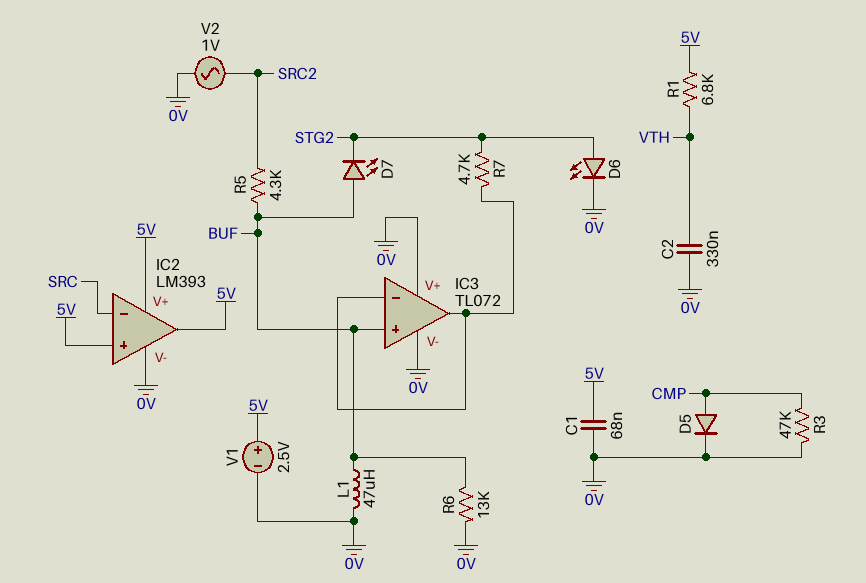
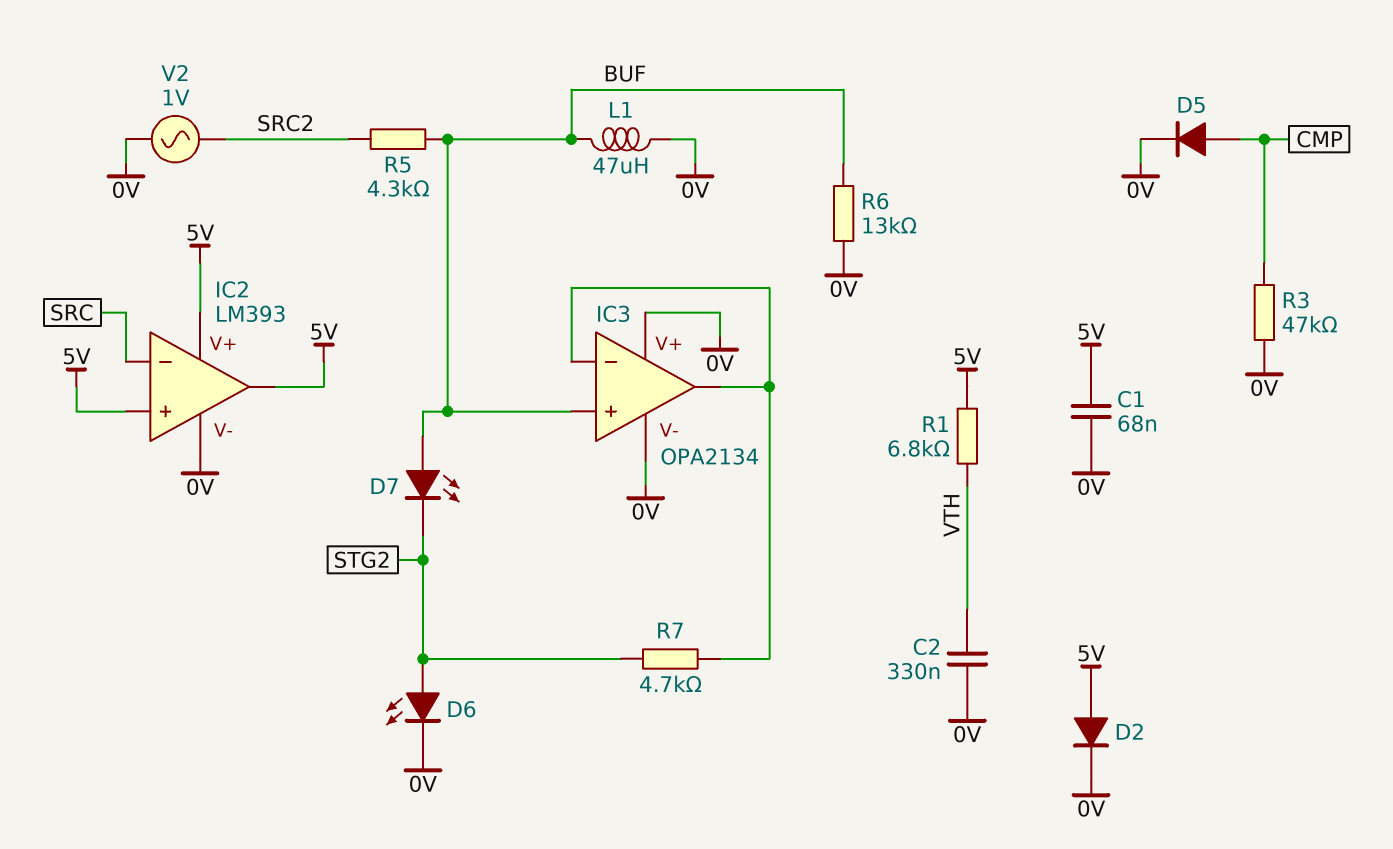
D2: none -> diode (A 5V, K 0V)
IC3: TL072 -> OPA2134
V1: 2.5V (plus 5V, minus 0V) -> none

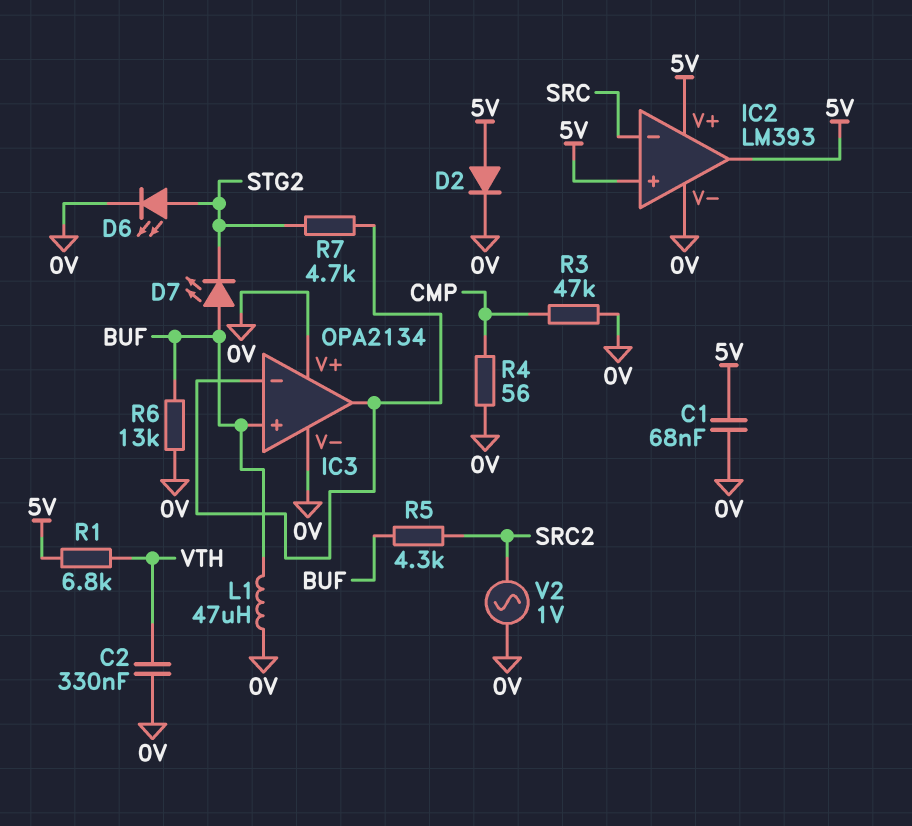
D5: diode (A CMP, K 0V) -> none
R4: none -> 56 (0V, CMP)

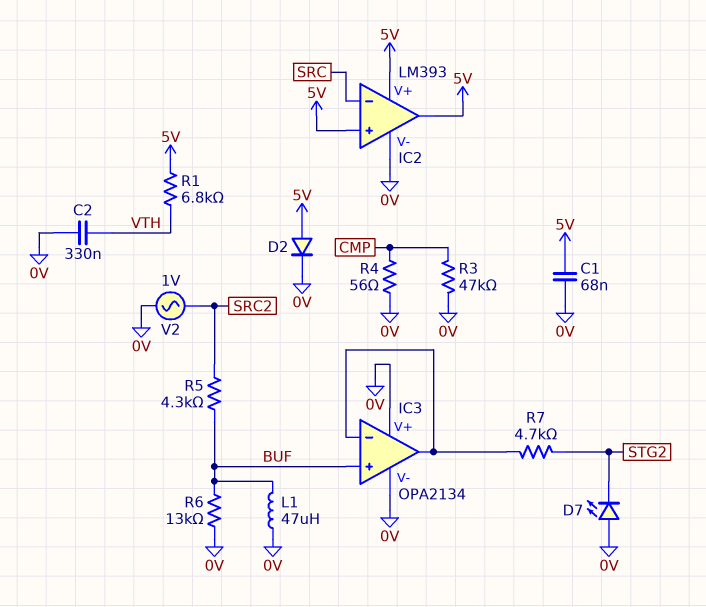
D6: LED (A STG2, K 0V) -> none
D7: LED (A BUF, K STG2) -> LED (A 0V, K STG2)

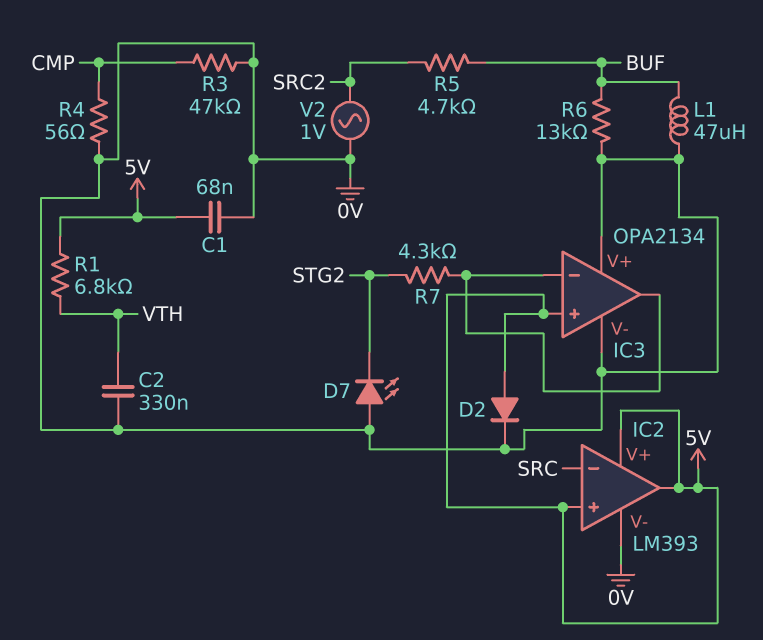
IC3 pin in+: BUF -> 5V
R5: 4.3k (BUF, SRC2) -> 4.7k (BUF, SRC2)
R7: 4.7k (IC3/in-, STG2) -> 4.3k (IC3/in-, STG2)

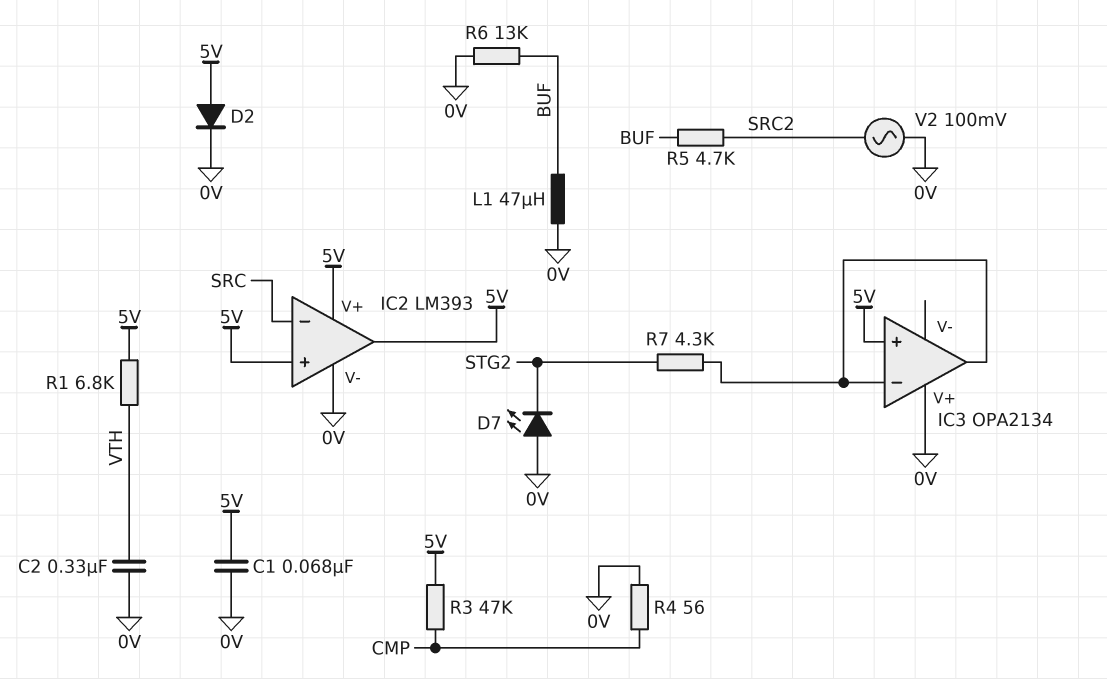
IC3 pin V-: 0V -> none
R3: 47k (0V, CMP) -> 47k (5V, CMP)
V2: AC 1V (0V, SRC2) -> AC 100mV (0V, SRC2)

